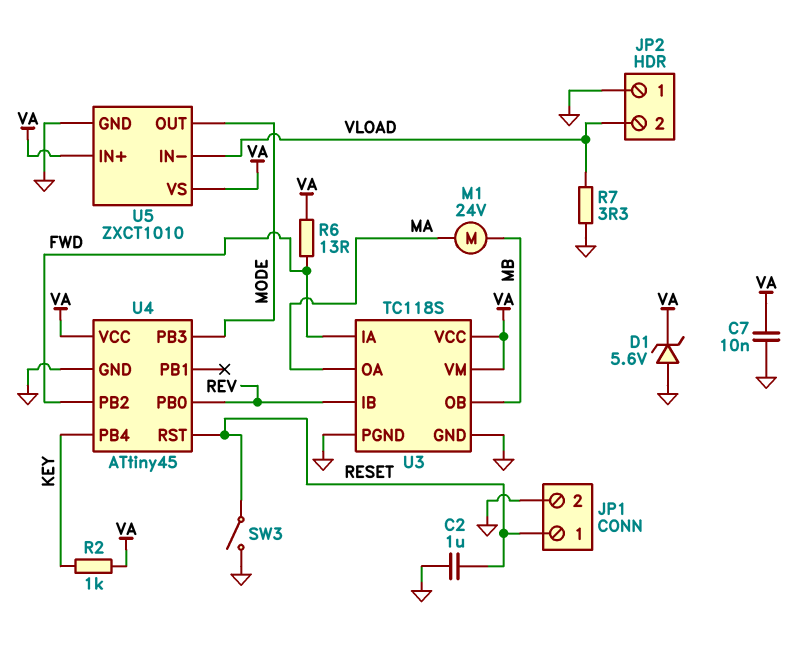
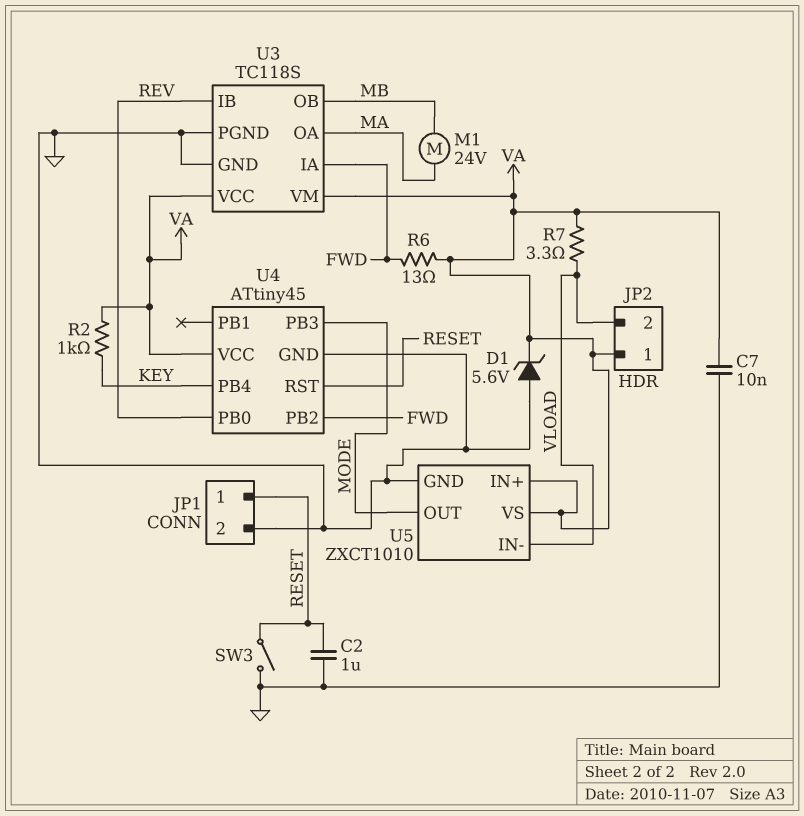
JP2 pin 1: GND -> VA
R7: 3.3 (GND, VLOAD) -> 3.3 (VA, VLOAD)

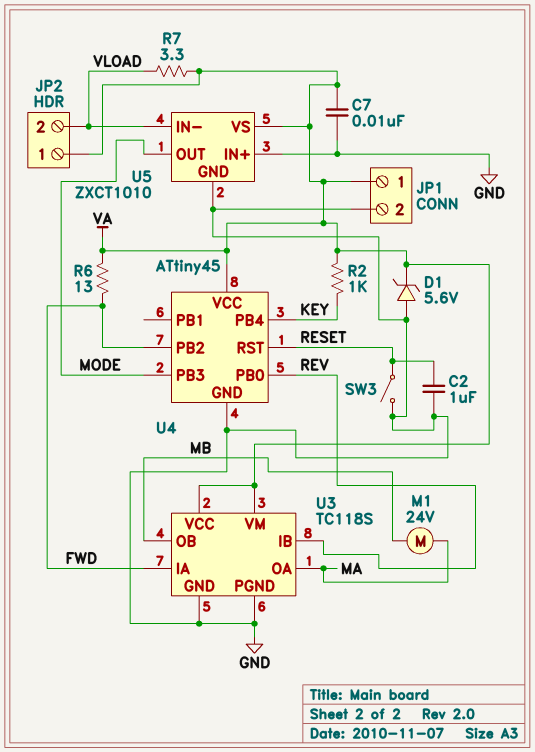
JP1 pin 1: RESET -> VA
U5 pin IN+: VA -> GND

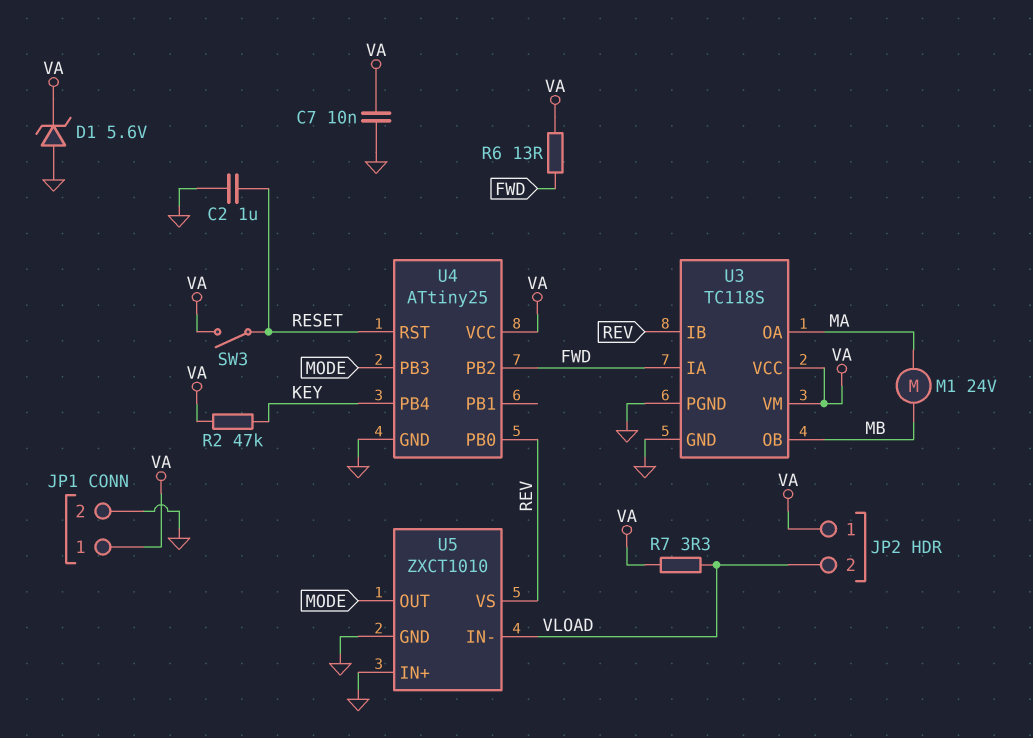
R2: 1k (KEY, VA) -> 47k (KEY, VA)
SW3: switch (GND, RESET) -> switch (RESET, VA)
U4: ATtiny45 -> ATtiny25
U5 pin VS: VA -> REV

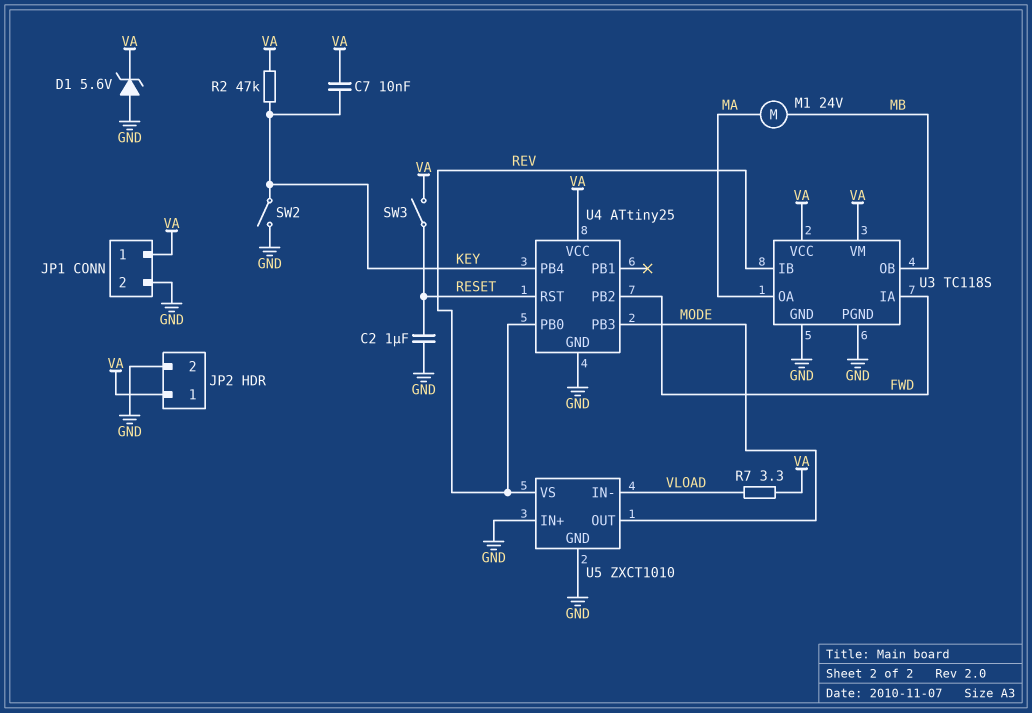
C7: 10nF (GND, VA) -> 10nF (KEY, VA)
JP2 pin 2: VLOAD -> GND
R6: 13 (FWD, VA) -> none
SW2: none -> switch (GND, KEY)

